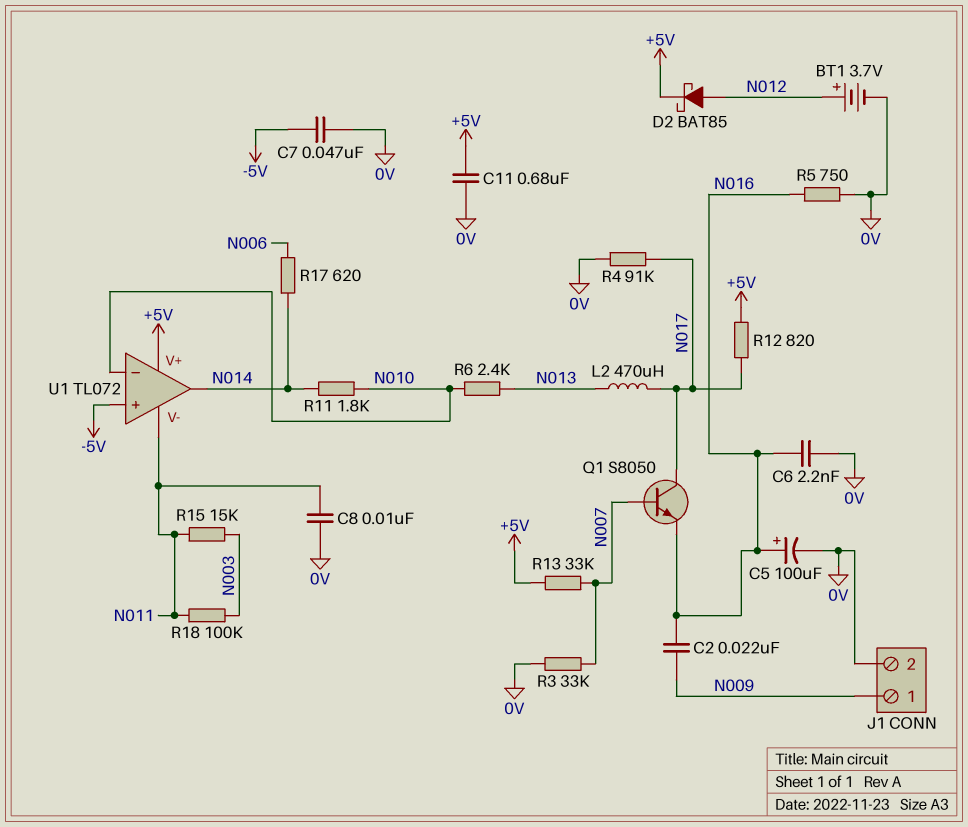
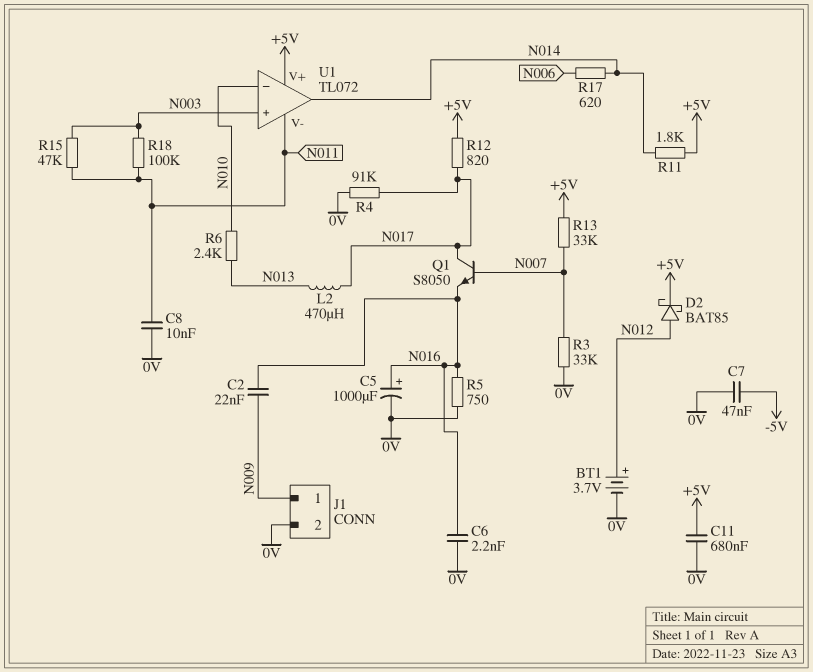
C5: 100uF (plus N016, minus 0V) -> 1000uF (plus N016, minus 0V)
R11: 1.8k (N010, N014) -> 1.8k (+5V, N014)
R15: 15k (N003, N011) -> 47k (N003, N011)
U1 pin in+: -5V -> N003

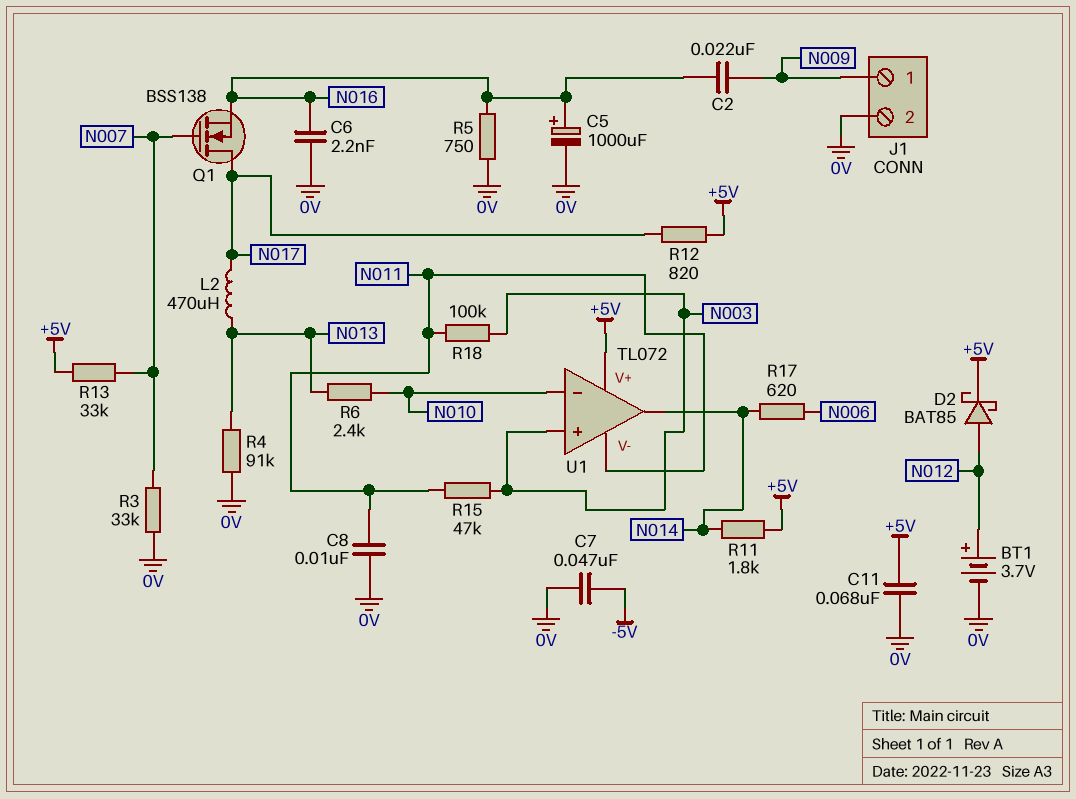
C11: 680nF (+5V, 0V) -> 68nF (+5V, 0V)
Q1: NPN S8050 (B N007, C N017, E N016) -> NMOS BSS138 (G N007, D N017, S N016)
R4: 91k (0V, N017) -> 91k (0V, N013)

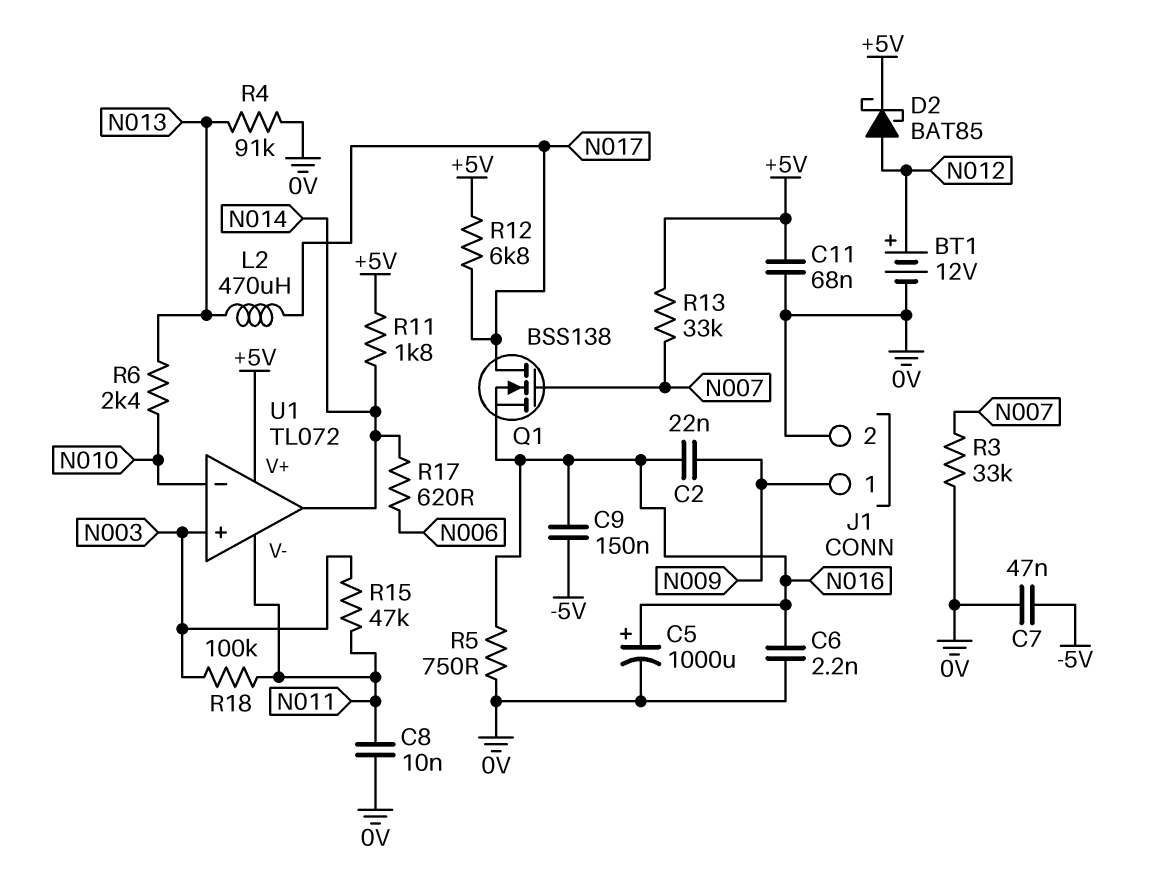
BT1: 3.7V (plus N012, minus 0V) -> 12V (plus N012, minus 0V)
C9: none -> 150nF (-5V, N016)
R12: 820 (+5V, N017) -> 6.8k (+5V, N017)

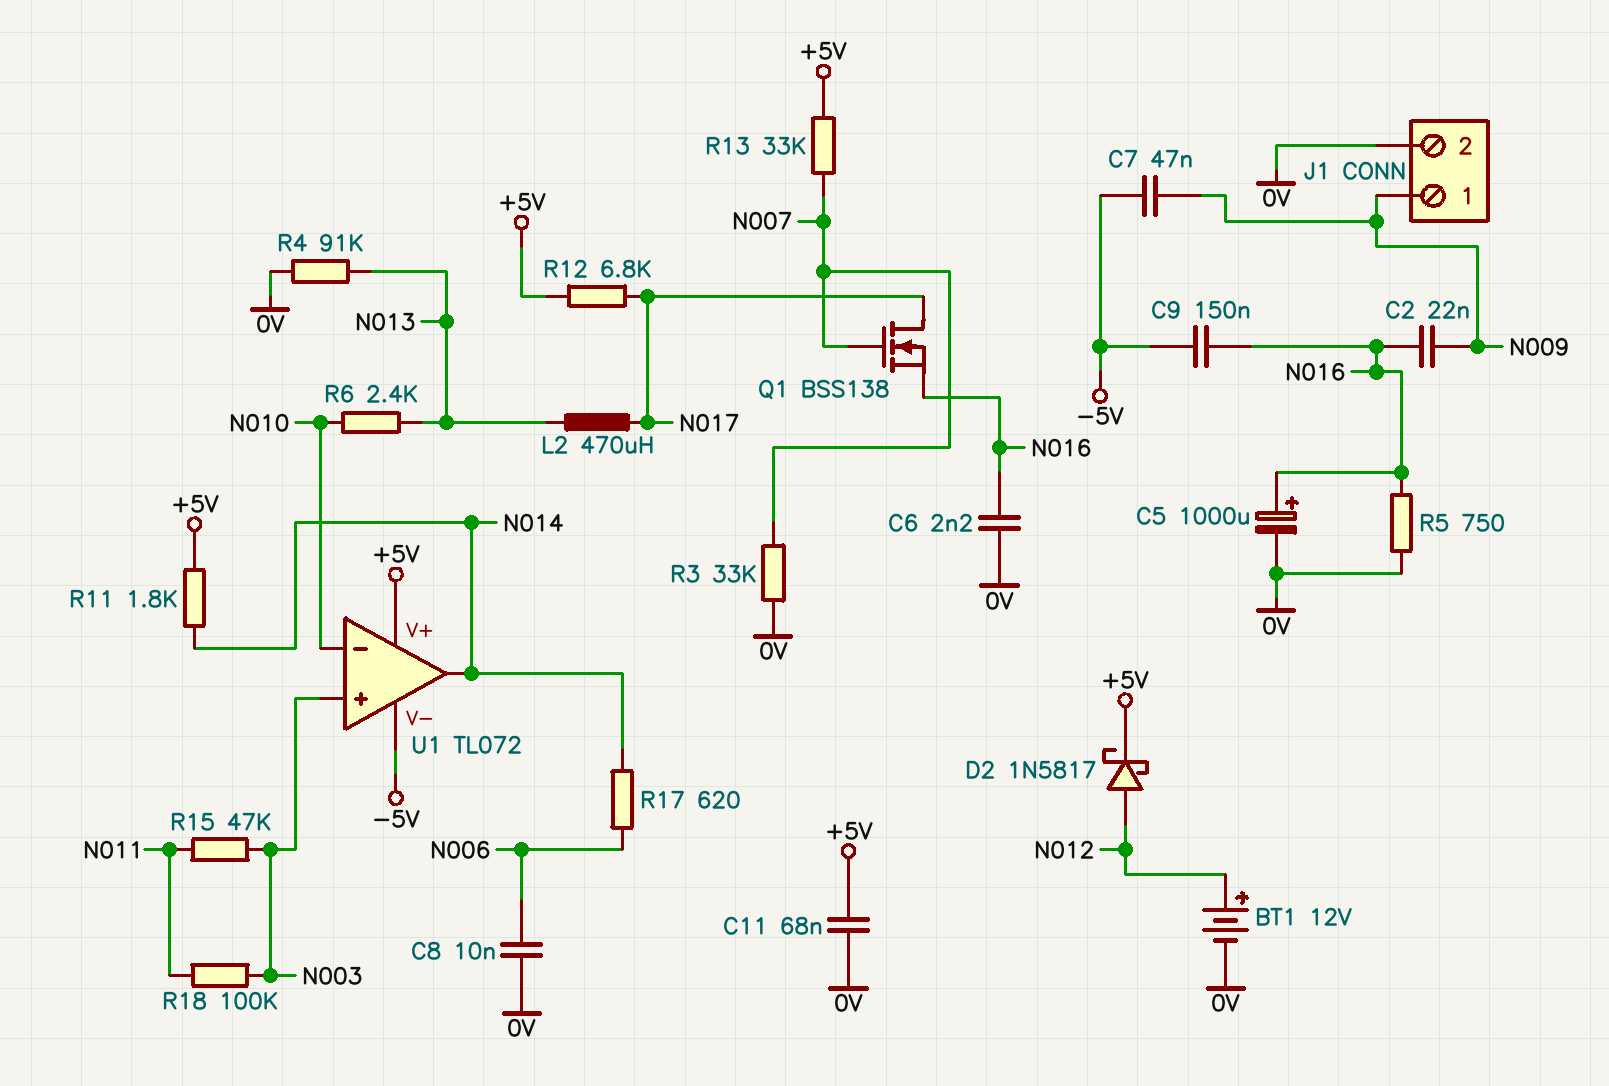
C7: 47nF (-5V, 0V) -> 47nF (-5V, N009)
C8: 10nF (0V, N011) -> 10nF (0V, N006)
D2: schottky BAT85 (A N012, K +5V) -> schottky 1N5817 (A N012, K +5V)
U1 pin V-: N011 -> -5V

